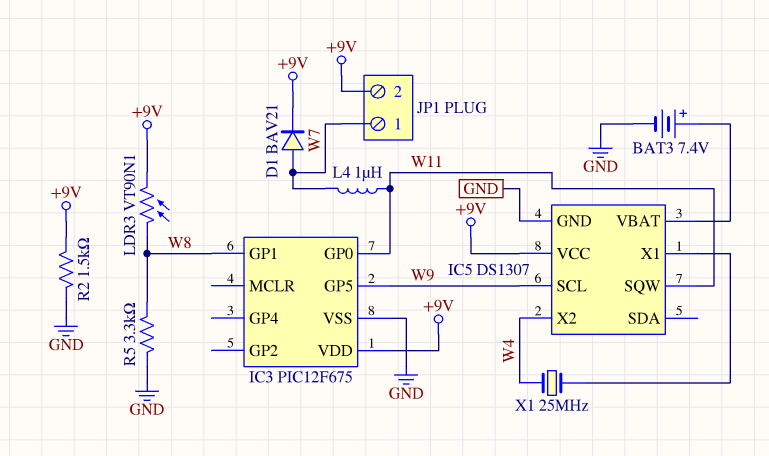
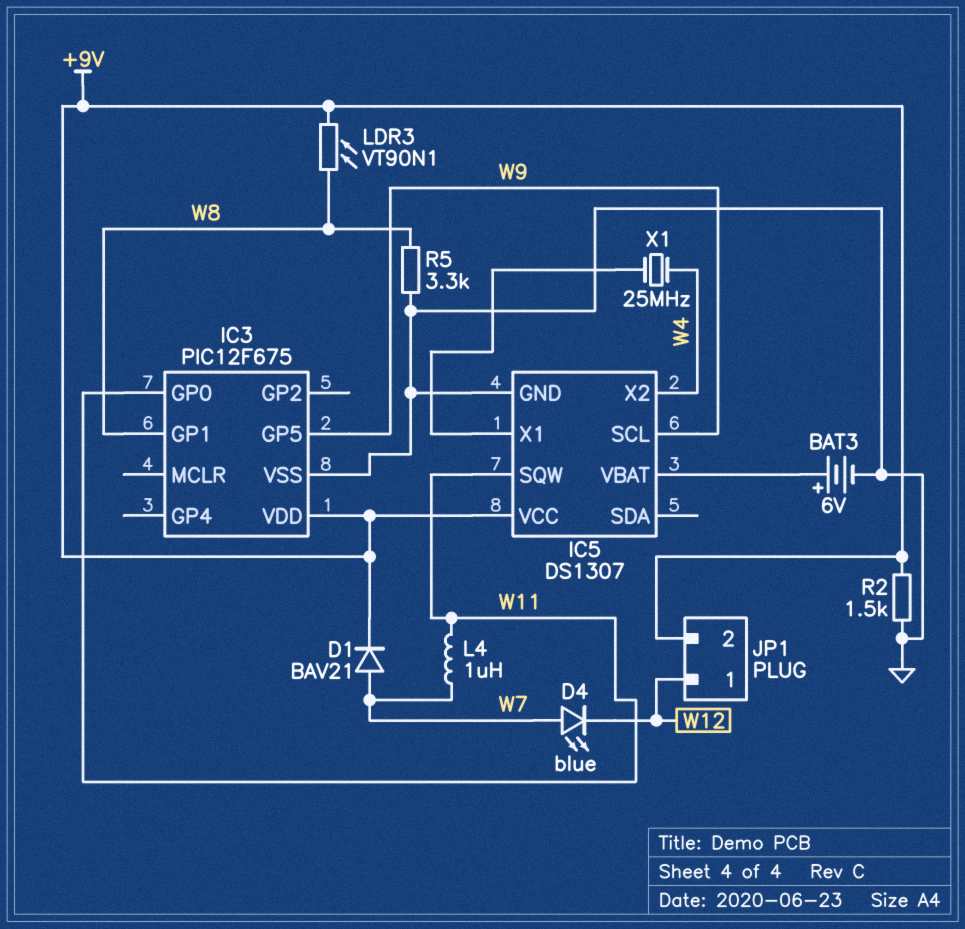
BAT3: 7.4V (plus IC5/VBAT, minus GND) -> 6V (plus IC5/VBAT, minus GND)
D4: none -> LED blue (A W7, K W12)
JP1 pin 1: W7 -> W12

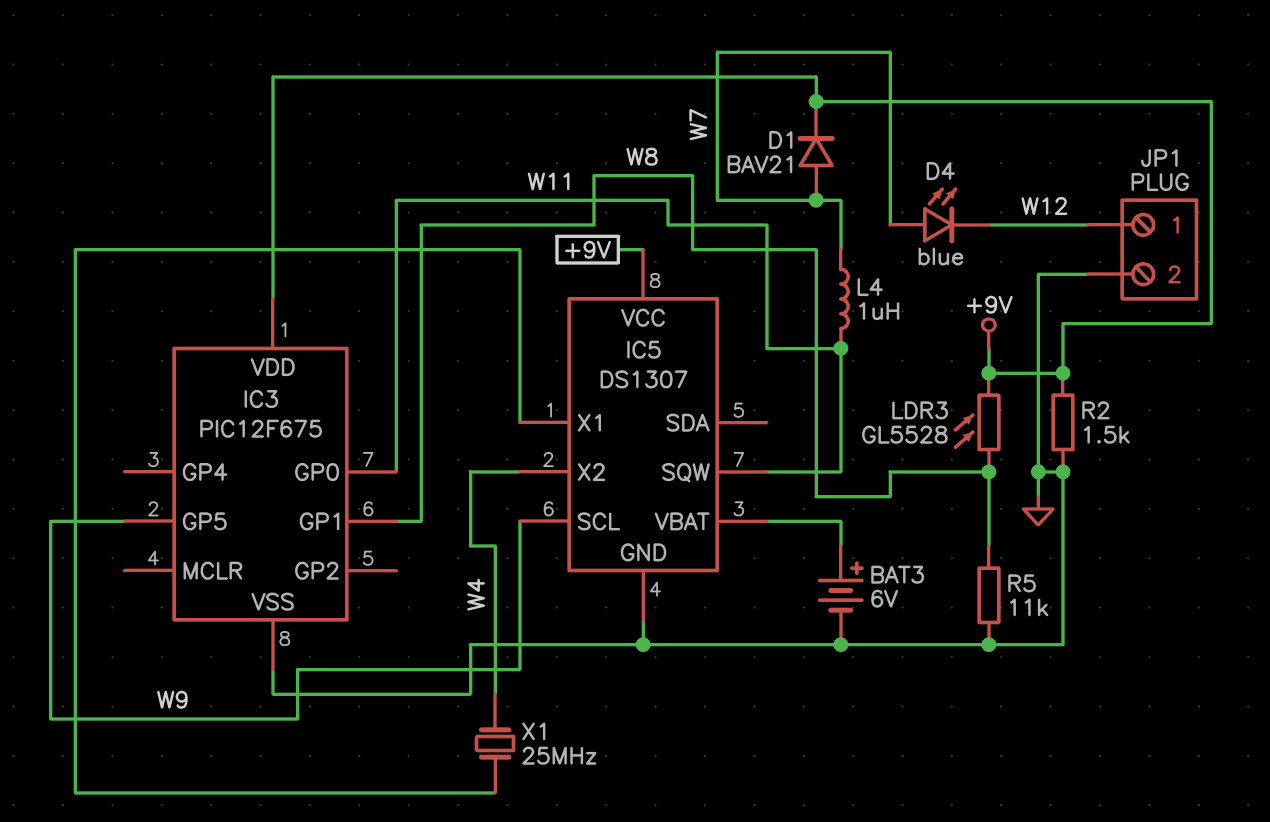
JP1 pin 2: +9V -> GND
LDR3: VT90N1 (+9V, W8) -> GL5528 (+9V, W8)
R5: 3.3k (GND, W8) -> 11k (GND, W8)

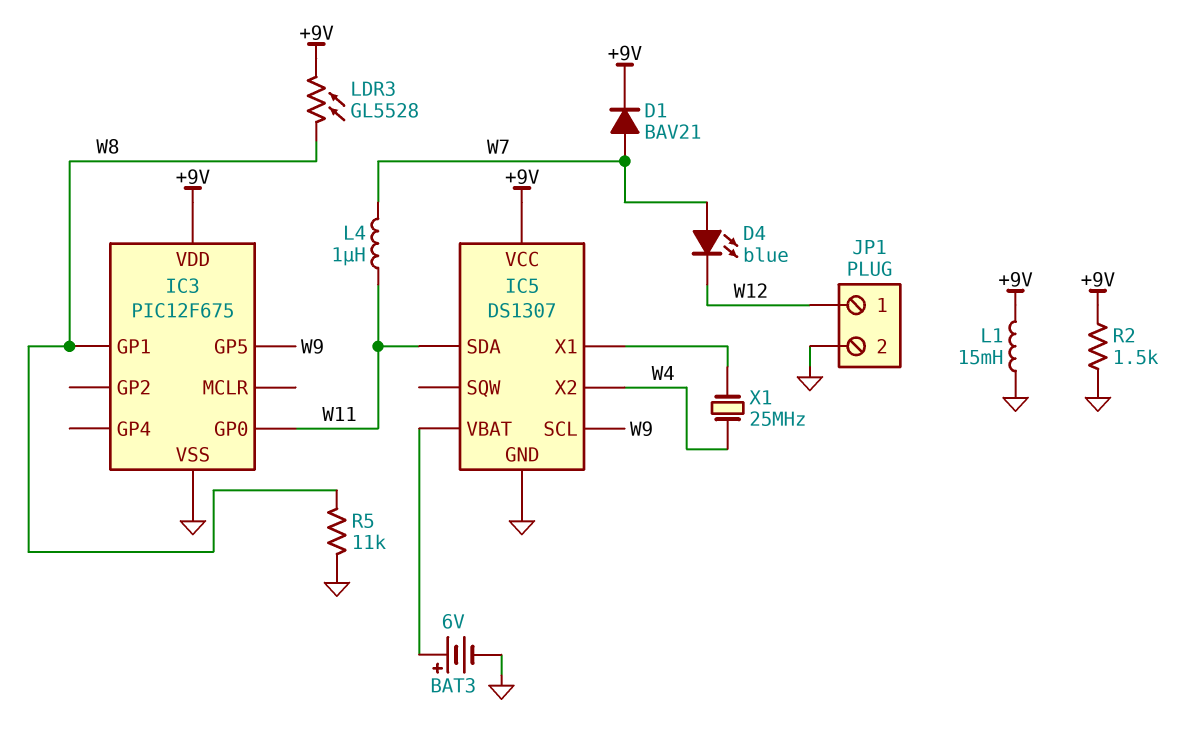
IC5 pin SDA: none -> W11
IC5 pin SQW: W11 -> none
L1: none -> 15mH (+9V, GND)

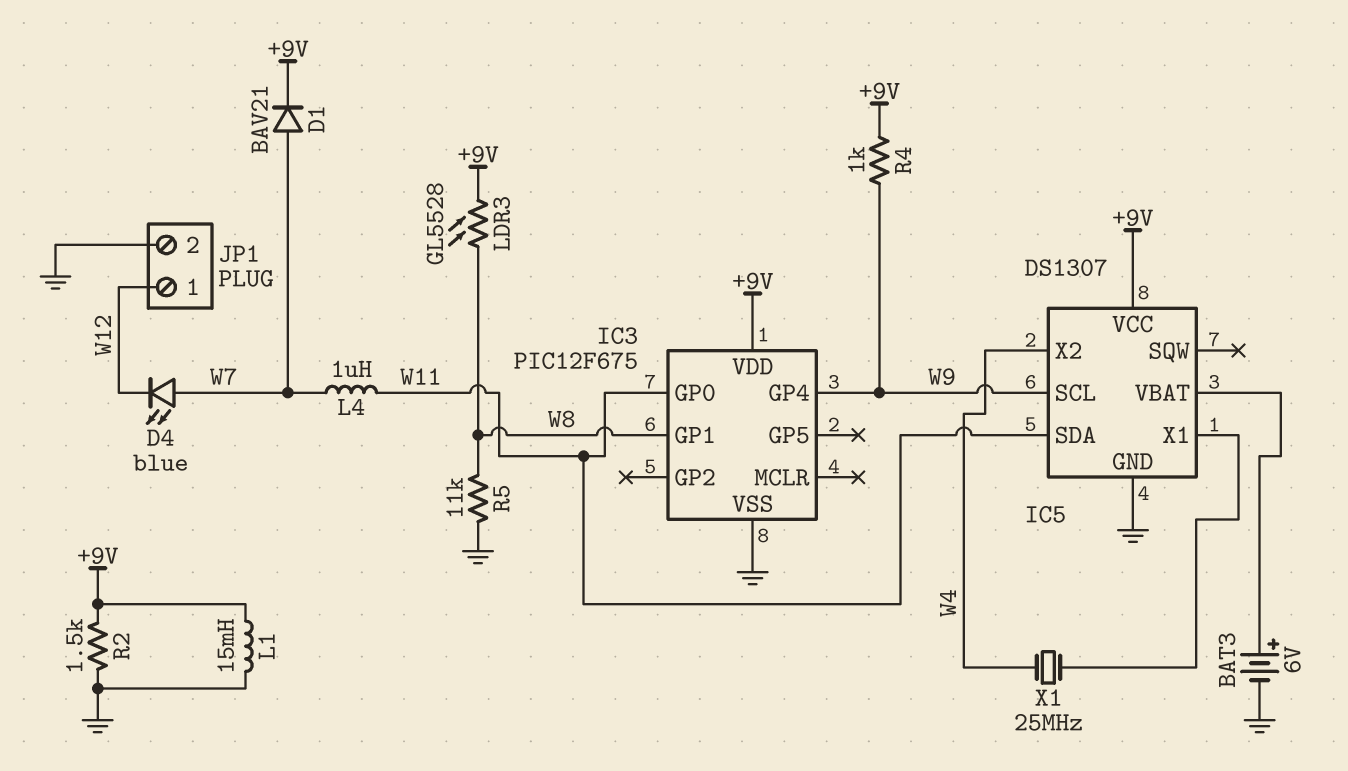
IC3 pin GP4: none -> W9
IC3 pin GP5: W9 -> none
R4: none -> 1k (+9V, W9)

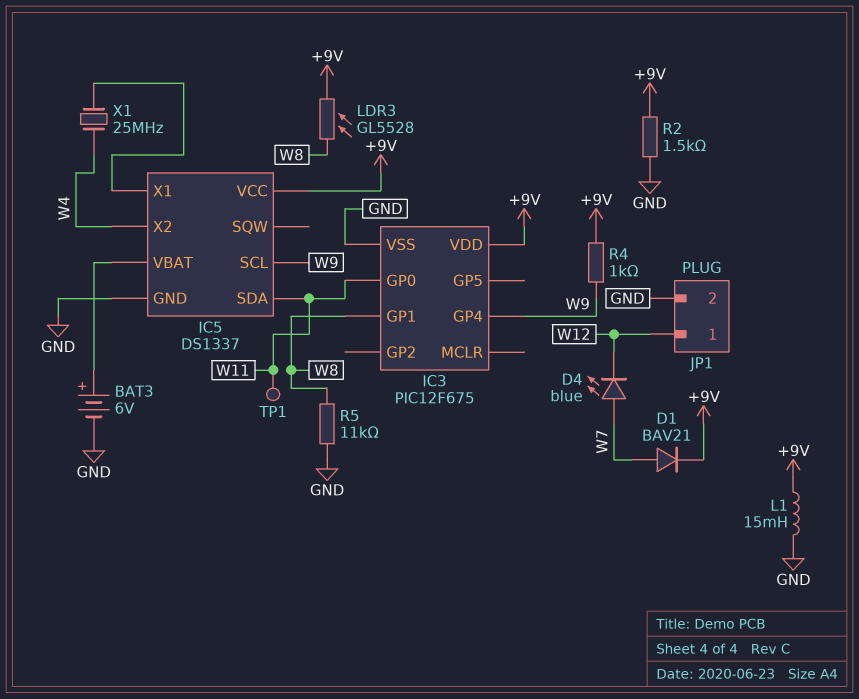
IC5: DS1307 -> DS1337
L4: 1uH (W7, W11) -> none
TP1: none -> test point (W11)

